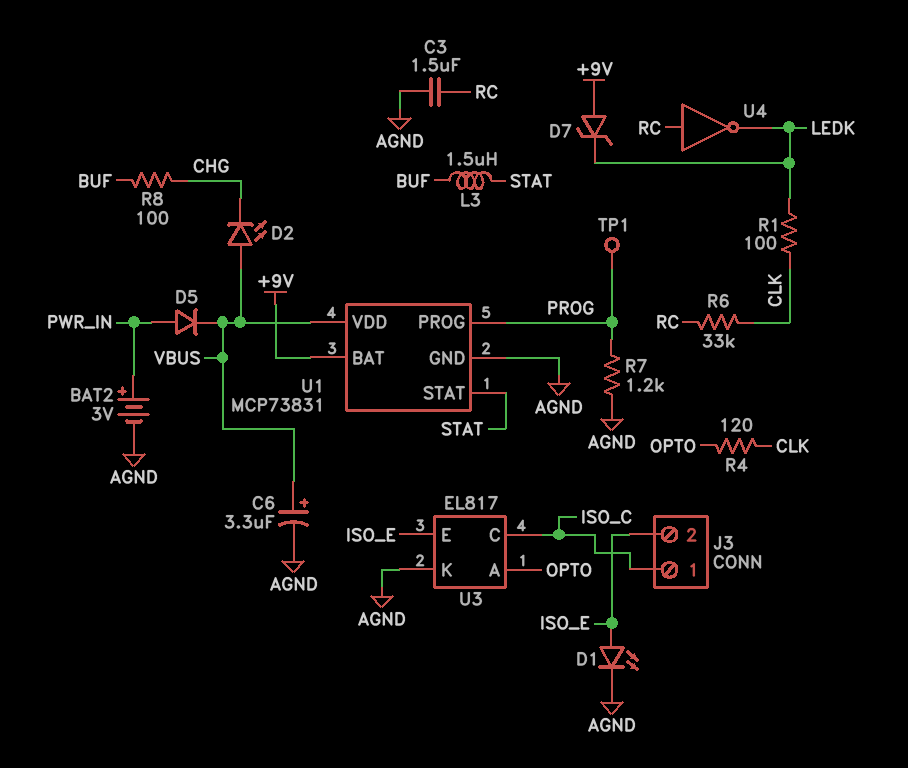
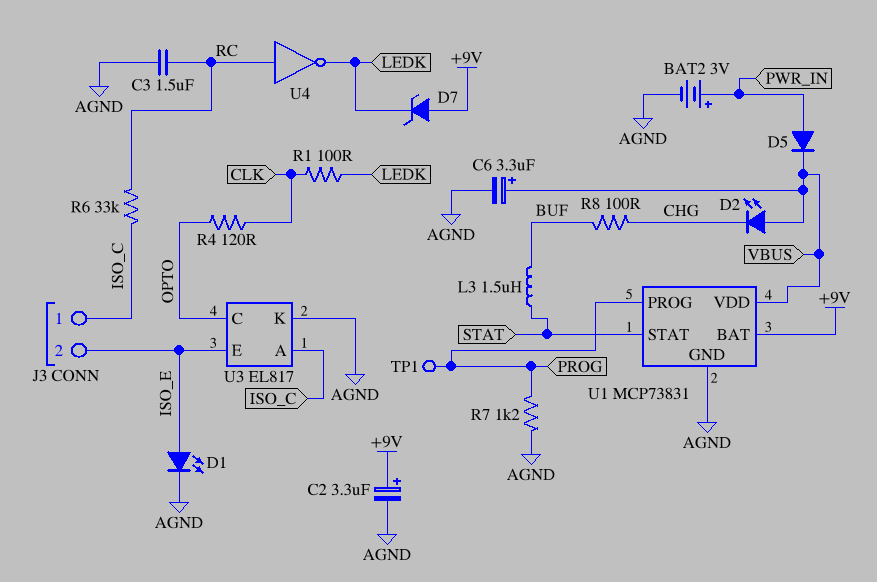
C2: none -> 3.3uF (plus +9V, minus AGND)
R6: 33k (CLK, RC) -> 33k (ISO_C, RC)
U3 pin A: OPTO -> ISO_C
U3 pin C: ISO_C -> OPTO

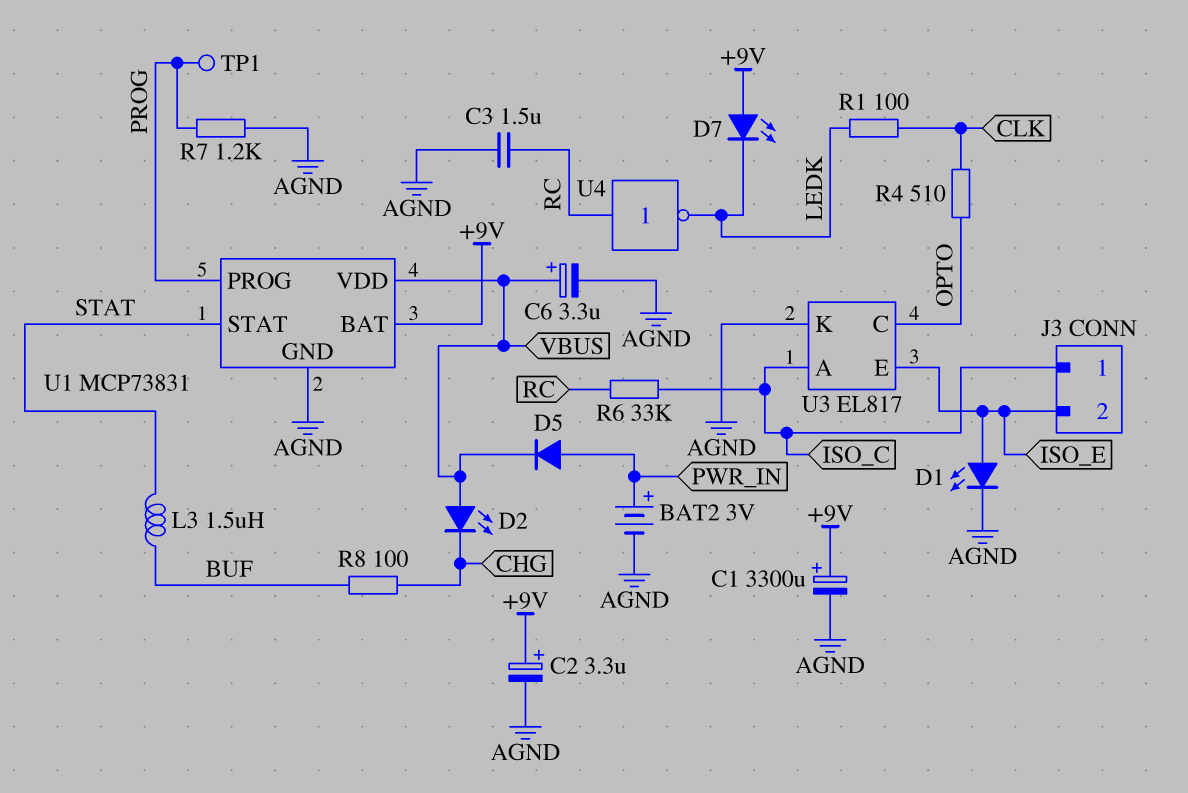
C1: none -> 3300uF (plus +9V, minus AGND)
D7: zener (A +9V, K LEDK) -> LED (A +9V, K LEDK)
R4: 120 (CLK, OPTO) -> 510 (CLK, OPTO)

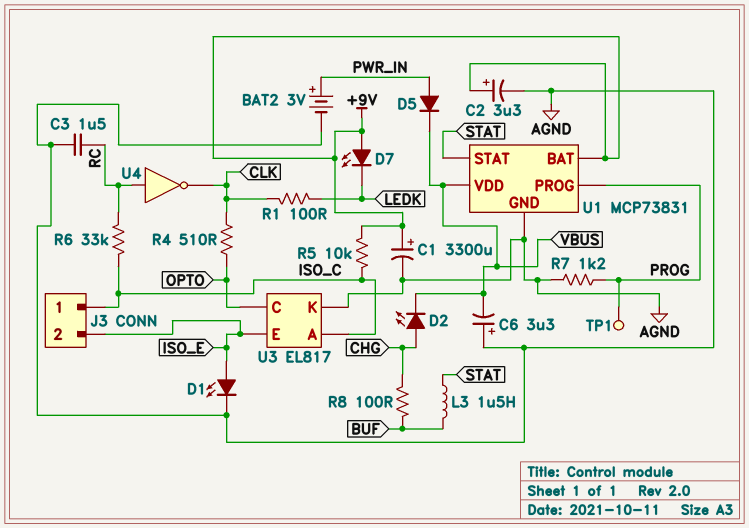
C6: 3.3uF (plus VBUS, minus AGND) -> 3.3uF (plus AGND, minus VBUS)
D2: LED (A VBUS, K CHG) -> LED (A CHG, K VBUS)
R5: none -> 10k (+9V, ISO_C)
U4: NOT (in RC, out LEDK) -> NOT (in RC, out CLK)

